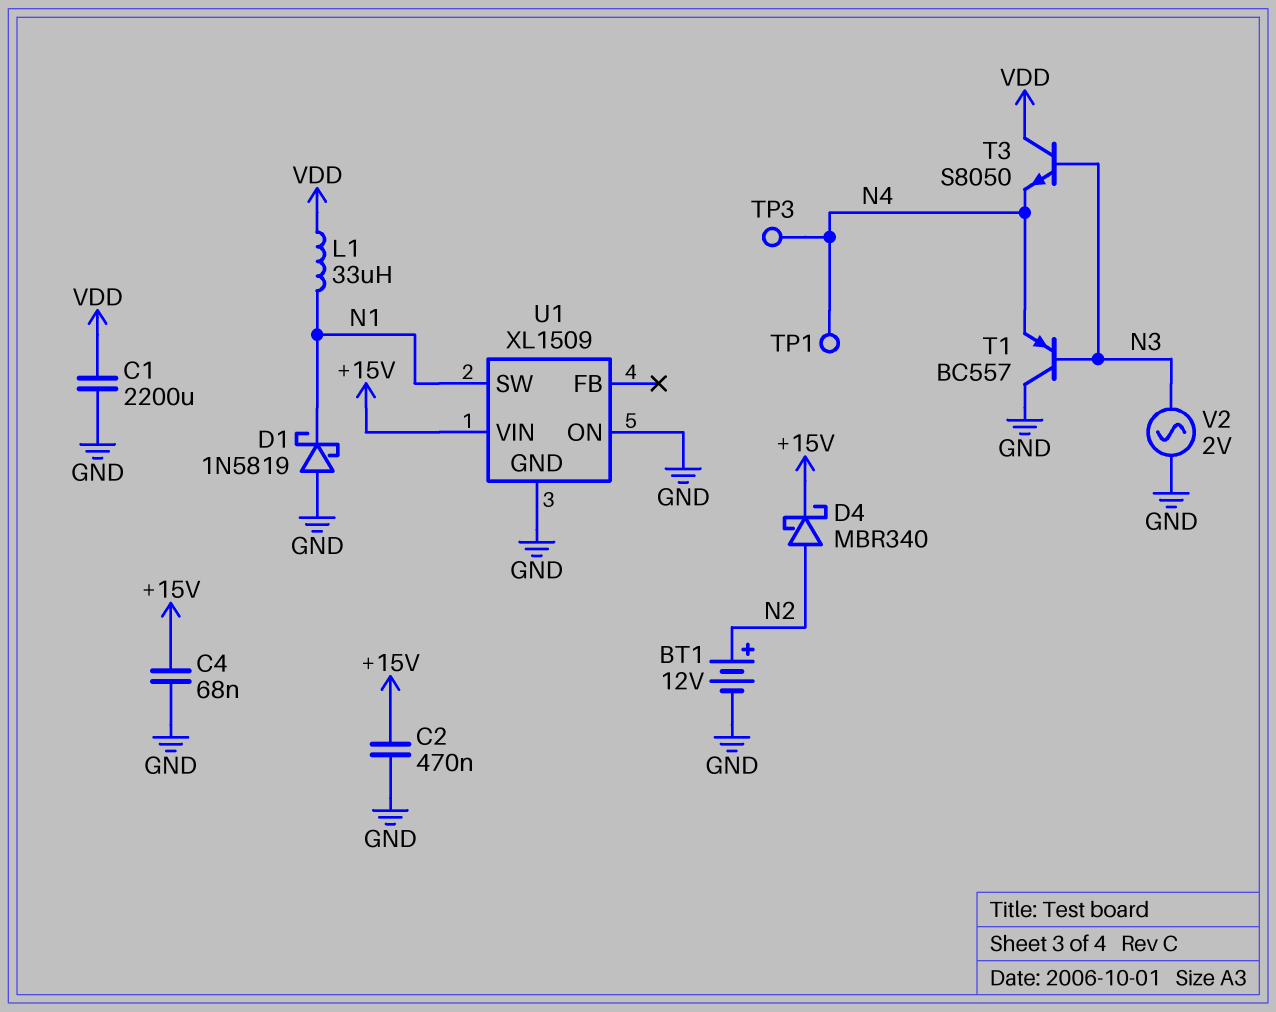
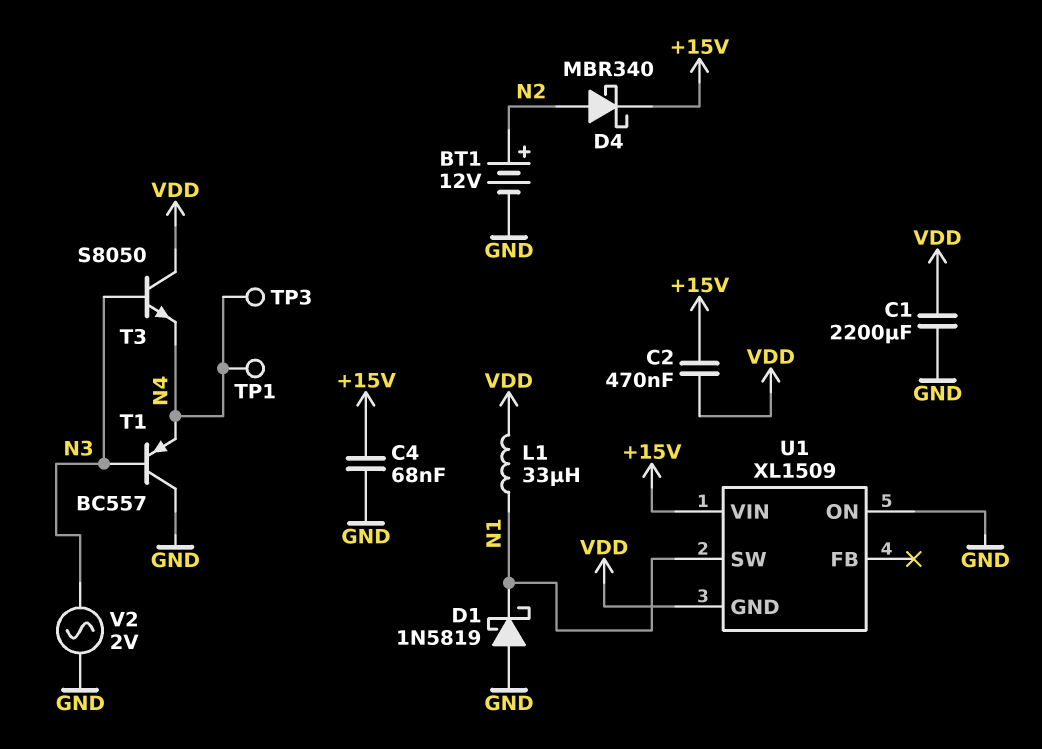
C2: 470nF (+15V, GND) -> 470nF (+15V, VDD)
U1 pin GND: GND -> VDD

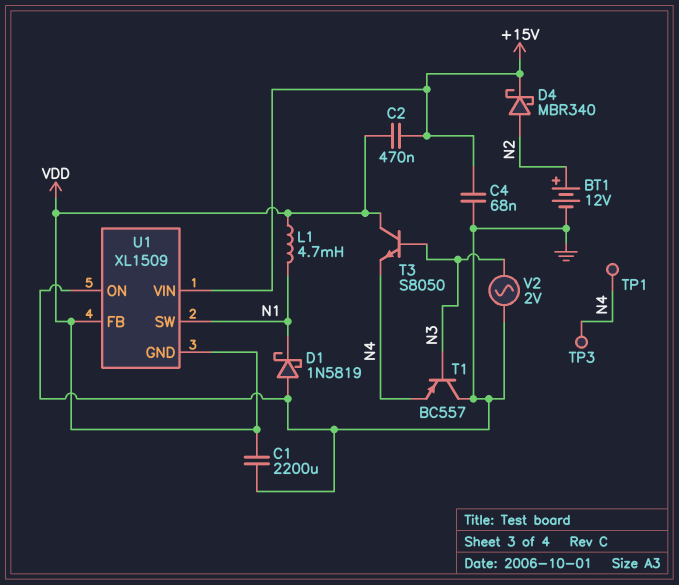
L1: 33uH (N1, VDD) -> 4.7mH (N1, VDD)
U1 pin FB: none -> VDD

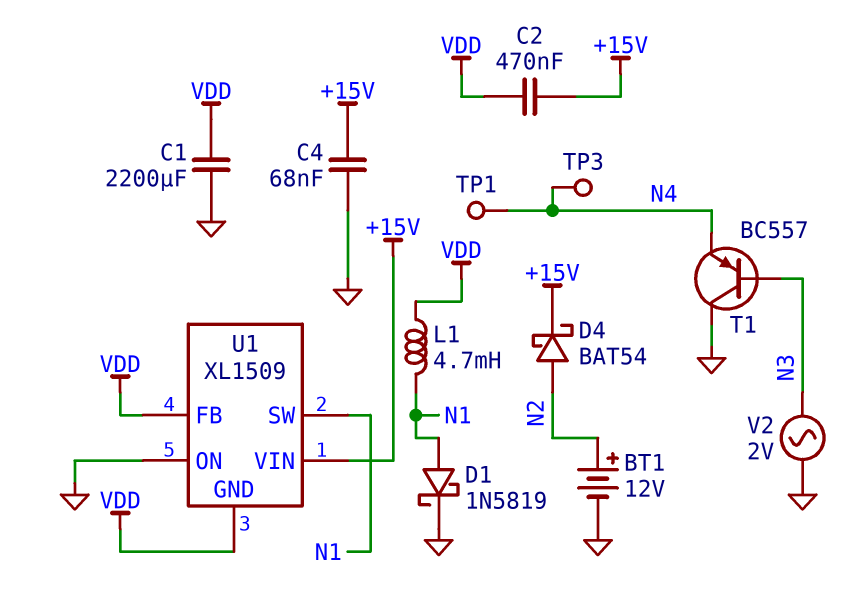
D1: schottky 1N5819 (A GND, K N1) -> schottky 1N5819 (A N1, K GND)
D4: schottky MBR340 (A N2, K +15V) -> schottky BAT54 (A N2, K +15V)
T3: NPN S8050 (B N3, C VDD, E N4) -> none

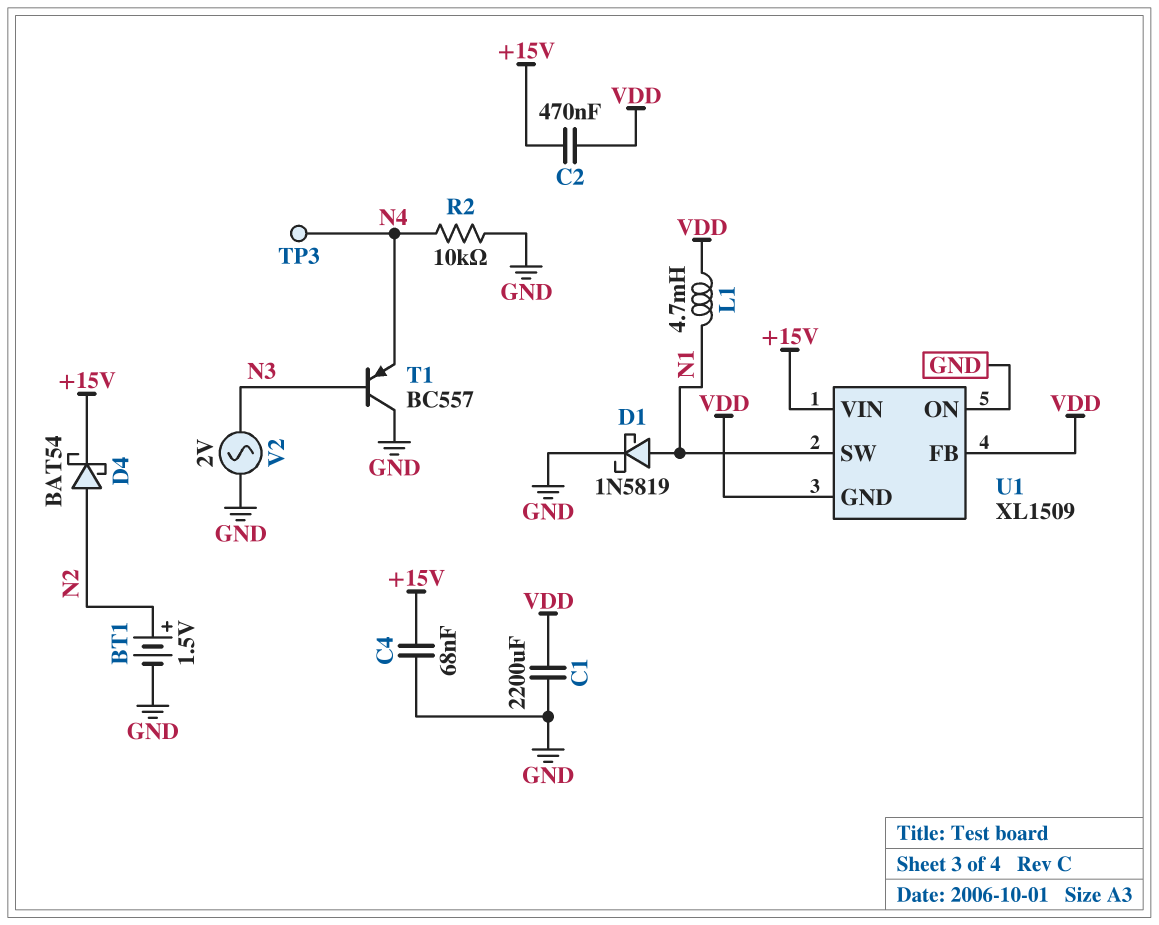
BT1: 12V (plus N2, minus GND) -> 1.5V (plus N2, minus GND)
R2: none -> 10k (GND, N4)
TP1: test point (N4) -> none

